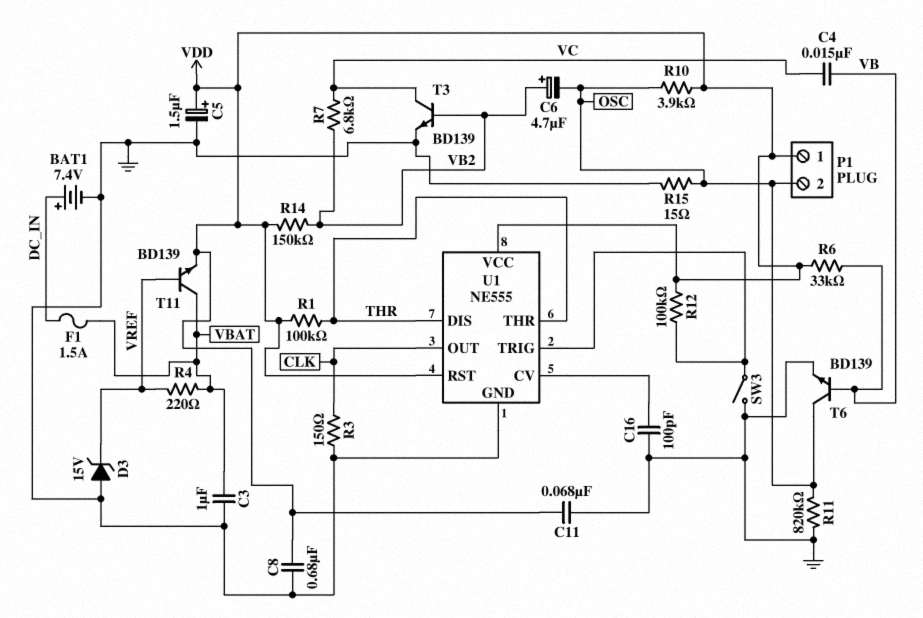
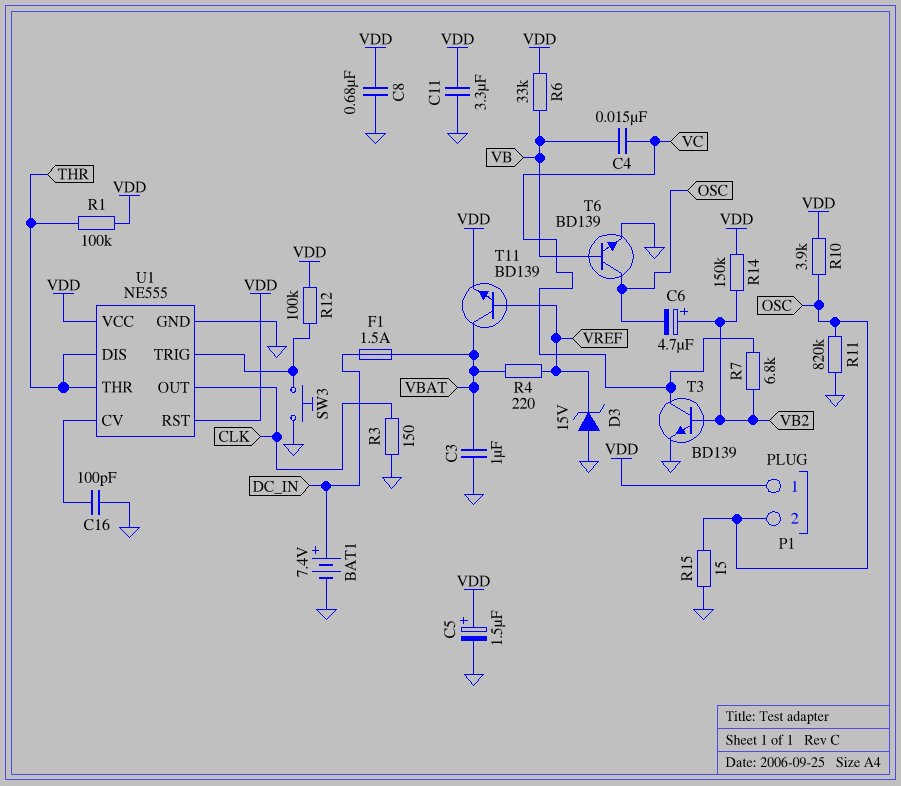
C11: 68nF (GND, VDD) -> 3.3uF (GND, VDD)
SW3: switch (GND, U1/TRIG) -> button (GND, U1/TRIG)

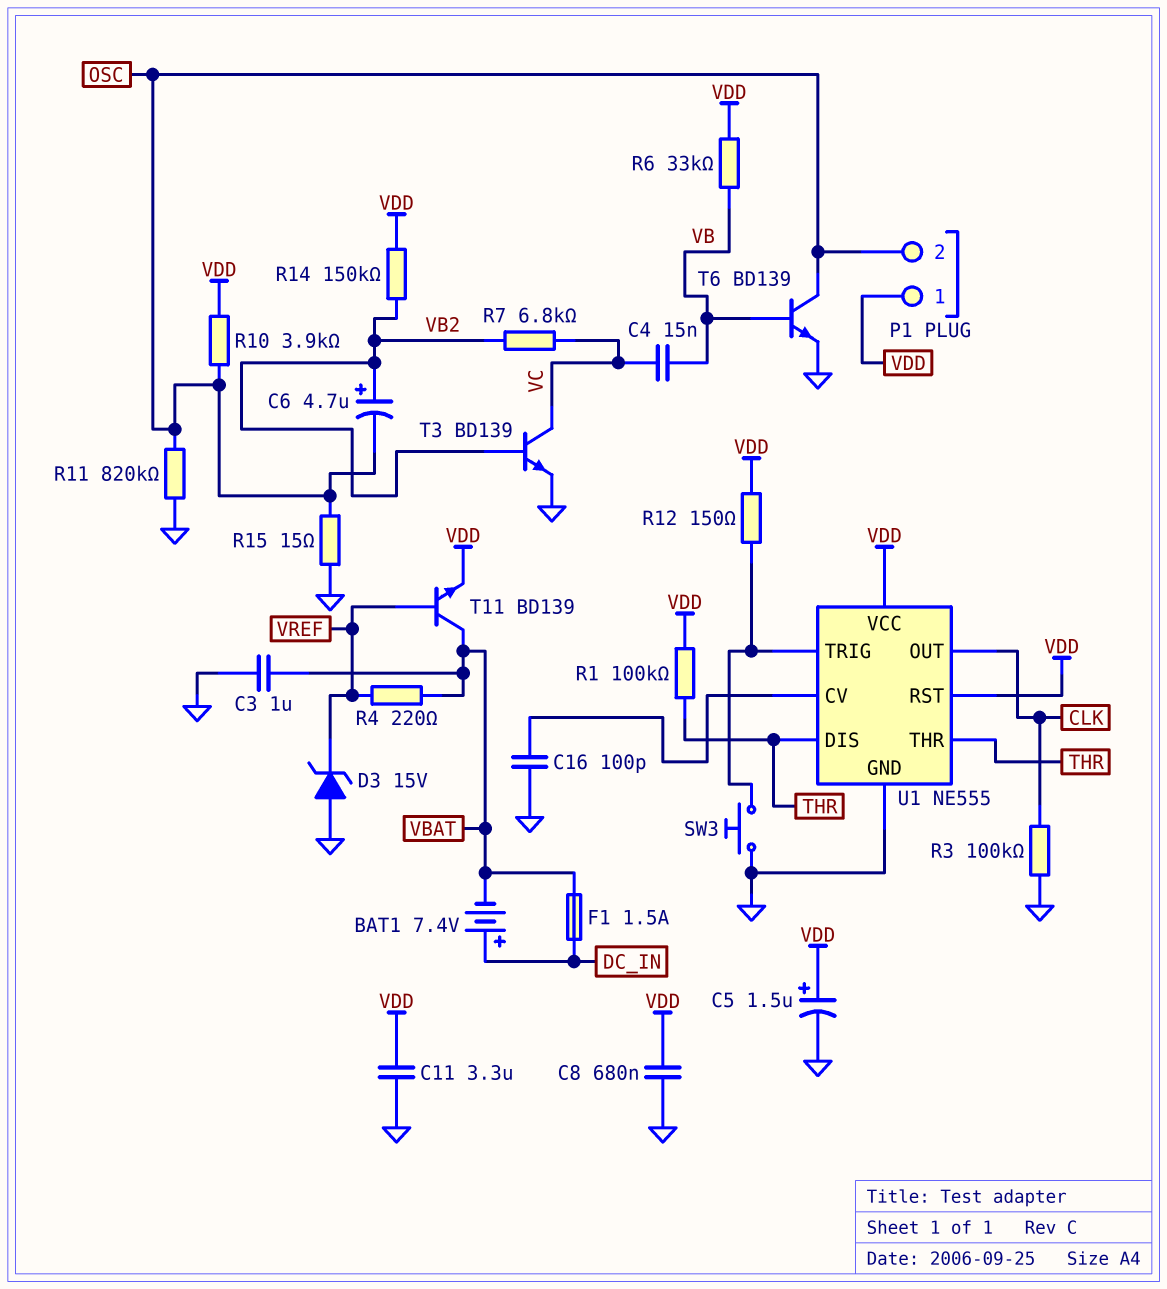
BAT1: 7.4V (plus DC_IN, minus GND) -> 7.4V (plus DC_IN, minus VBAT)
R3: 150 (CLK, GND) -> 100k (CLK, GND)
R12: 100k (U1/TRIG, VDD) -> 150 (U1/TRIG, VDD)

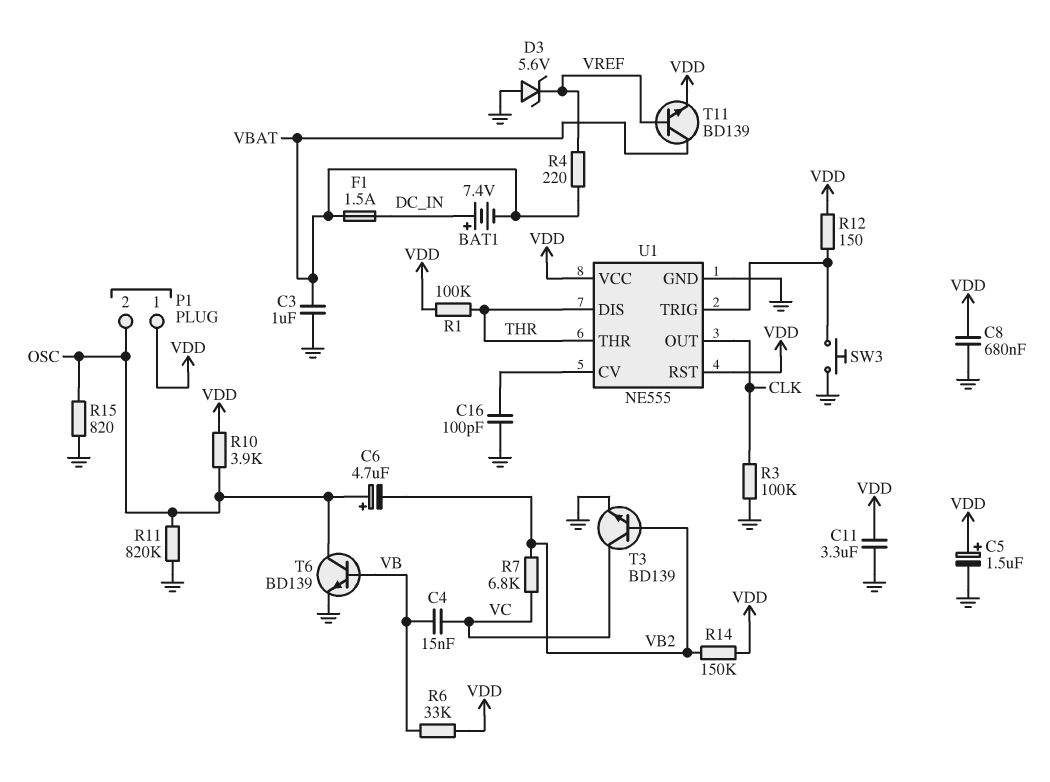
C6: 4.7uF (plus VB2, minus OSC) -> 4.7uF (plus OSC, minus VB2)
D3: zener 15V (A GND, K VREF) -> zener 5.6V (A GND, K VREF)
R15: 15 (GND, OSC) -> 820 (GND, OSC)

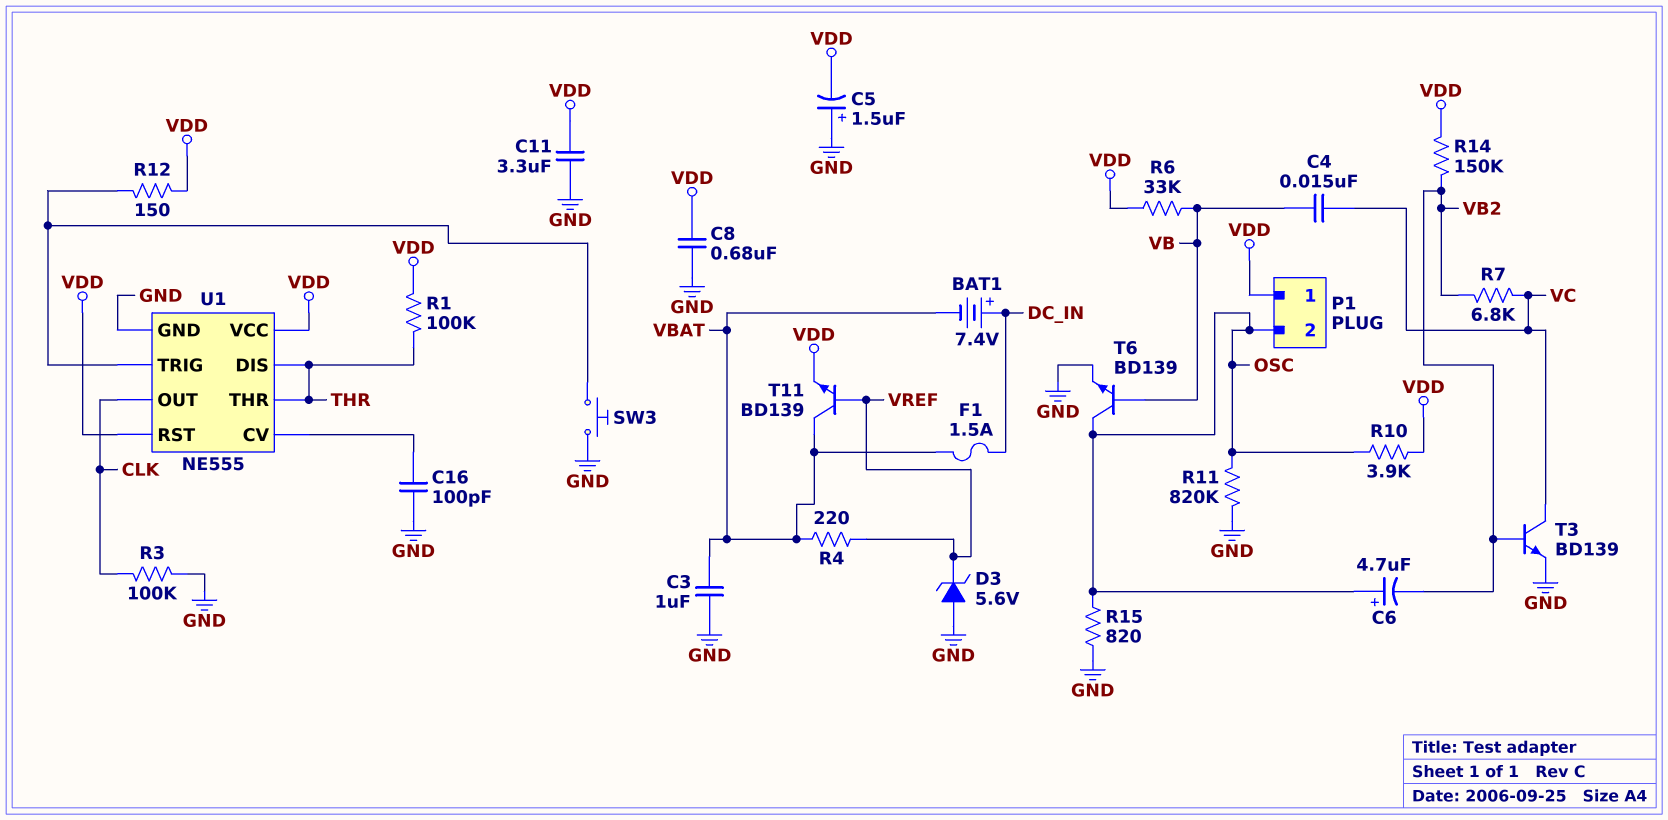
C5: 1.5uF (plus VDD, minus GND) -> 1.5uF (plus GND, minus VDD)

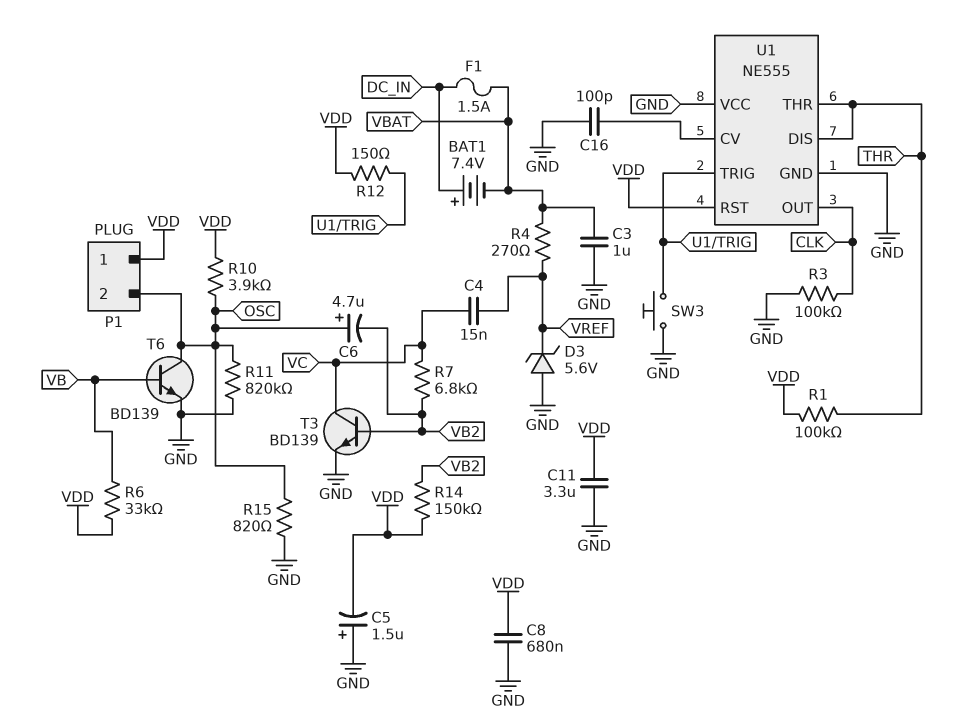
C4: 15nF (VB, VC) -> 15nF (VC, VREF)
R4: 220 (VBAT, VREF) -> 270 (VBAT, VREF)
T11: NPN BD139 (B VREF, C VBAT, E VDD) -> none
U1 pin VCC: VDD -> GND

